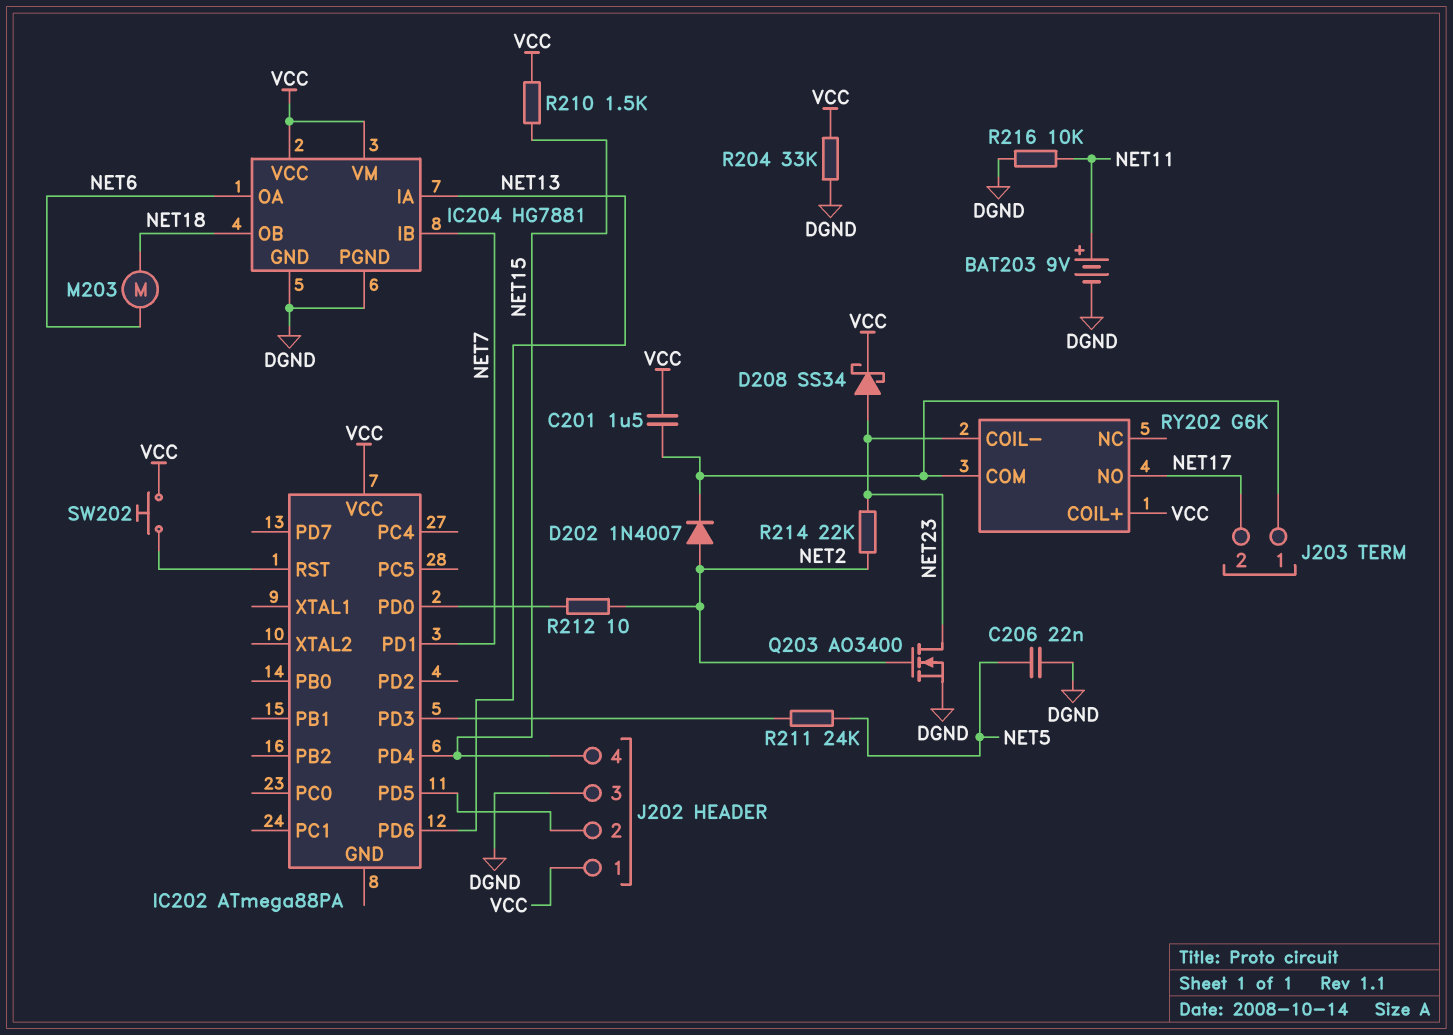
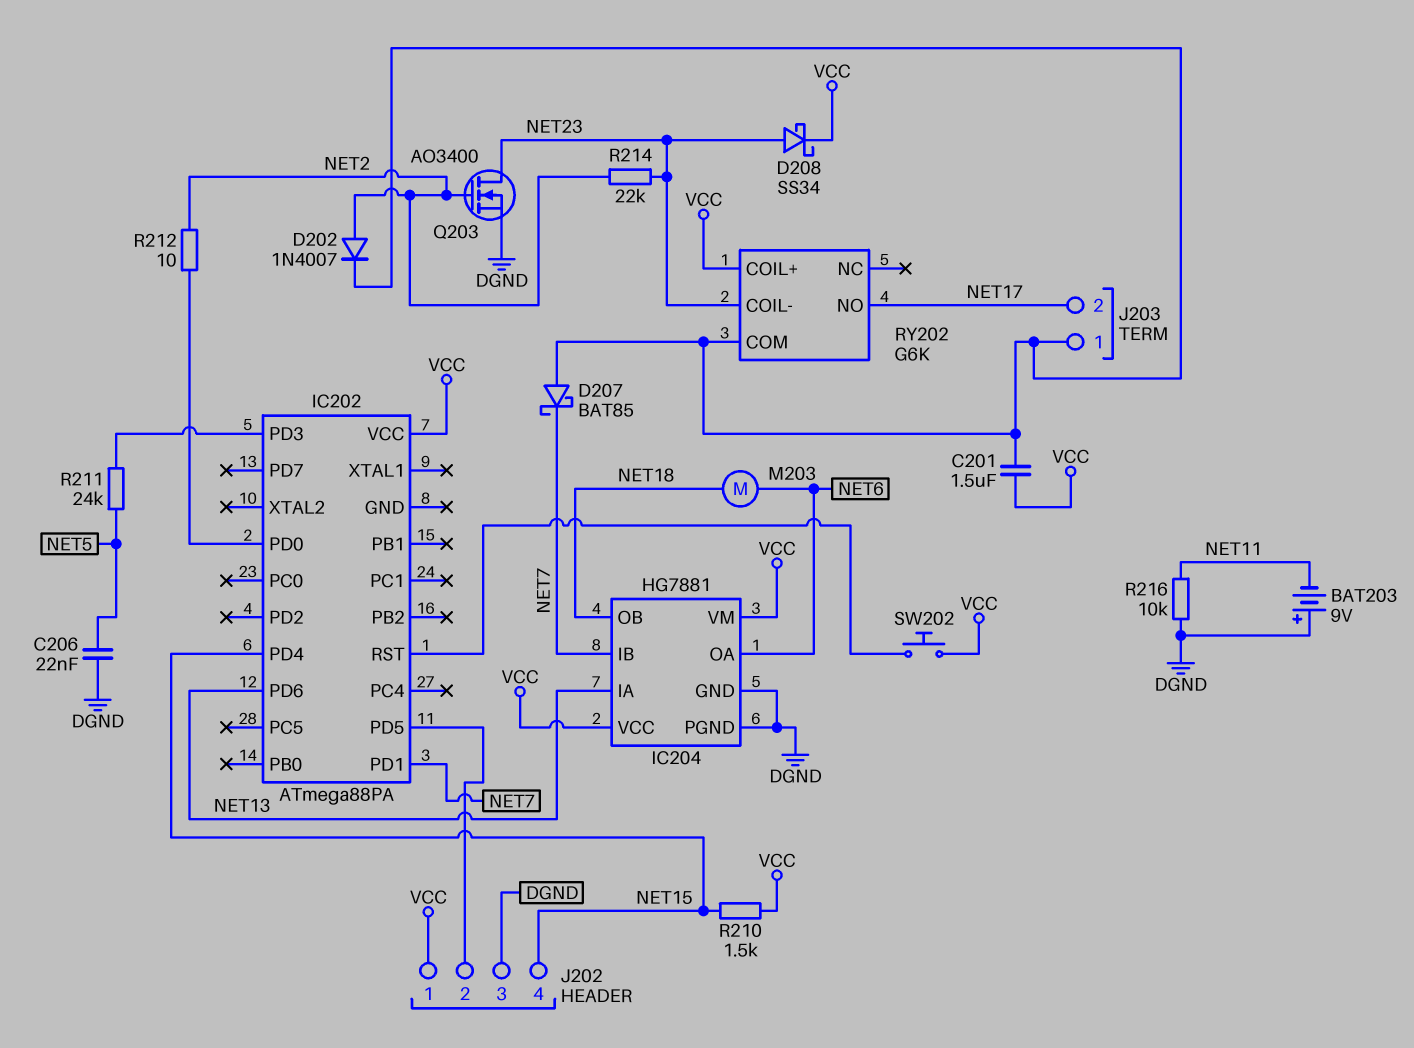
BAT203: 9V (plus NET11, minus DGND) -> 9V (plus DGND, minus NET11)
D207: none -> schottky BAT85 (A J203/1, K NET7)
R204: 33k (DGND, VCC) -> none

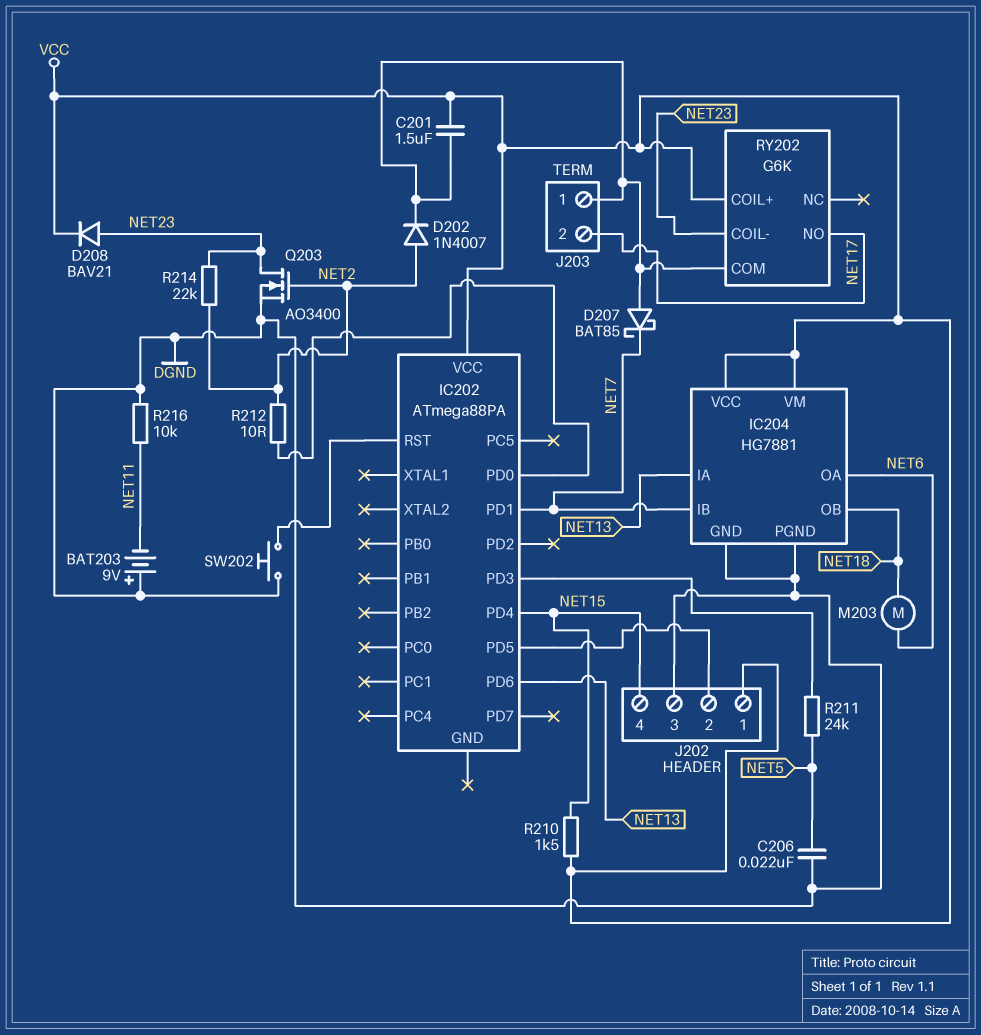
D208: schottky SS34 (A NET23, K VCC) -> diode BAV21 (A NET23, K VCC)
SW202: button (IC202/RST, VCC) -> button (DGND, IC202/RST)

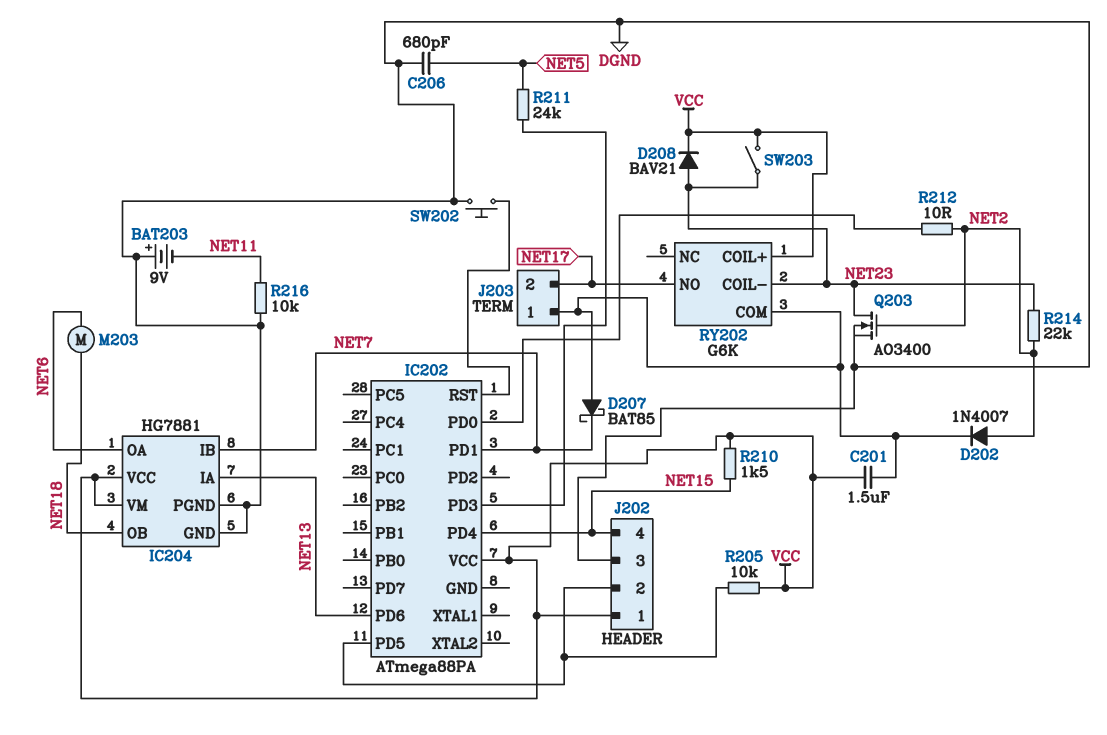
C206: 22nF (DGND, NET5) -> 680pF (DGND, NET5)
R205: none -> 10k (IC202/PD5, VCC)
SW203: none -> switch (NET23, VCC)

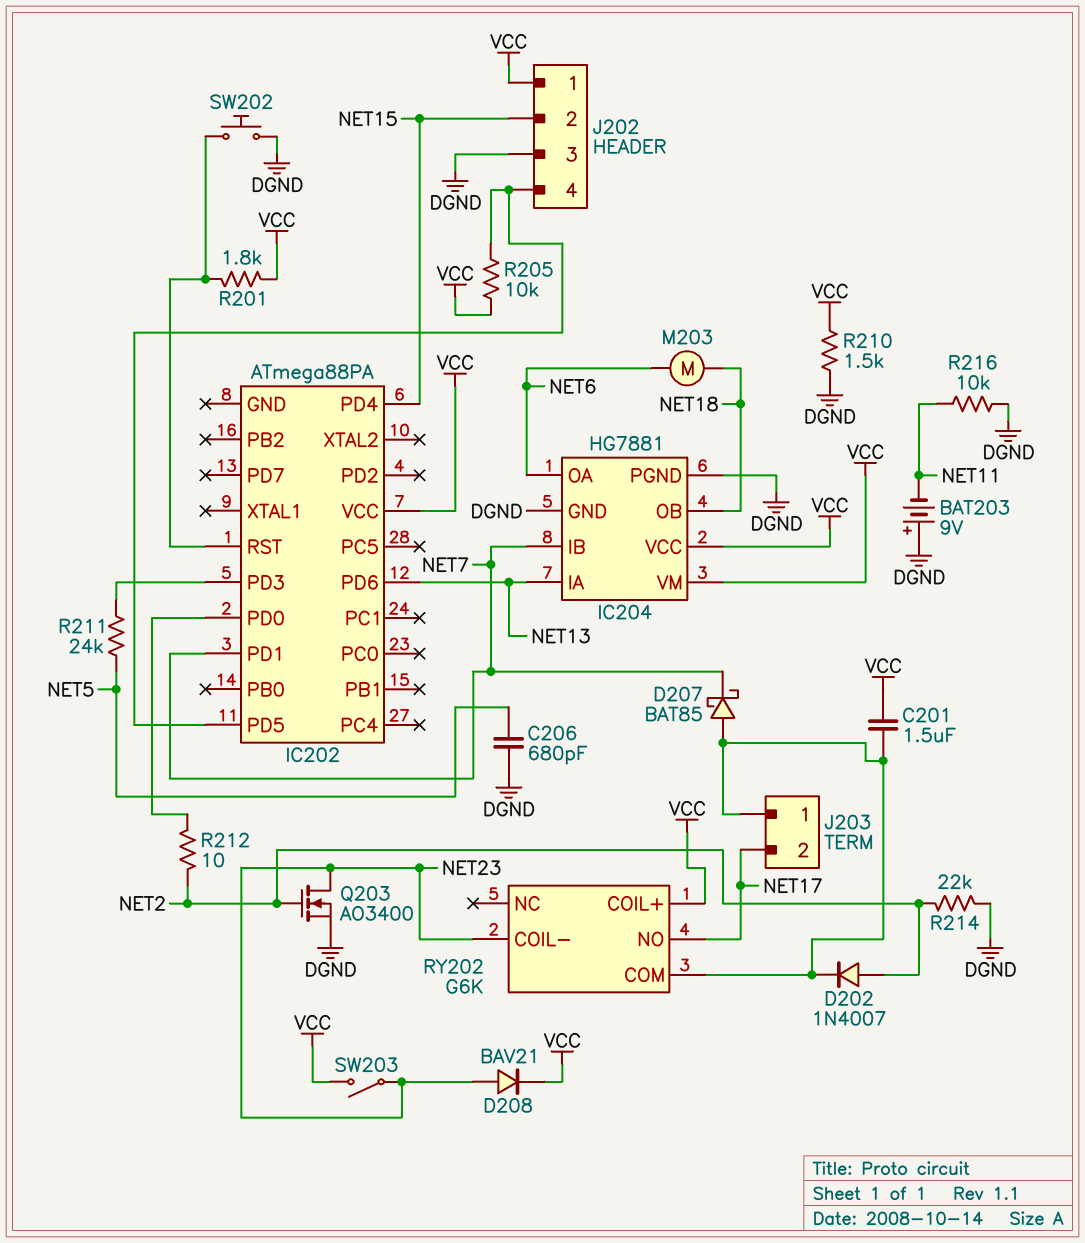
J202 pin 2: IC202/PD5 -> NET15
J202 pin 4: NET15 -> IC202/PD5
R201: none -> 1.8k (IC202/RST, VCC)
R210: 1.5k (NET15, VCC) -> 1.5k (DGND, VCC)
R214: 22k (NET2, NET23) -> 22k (DGND, NET2)

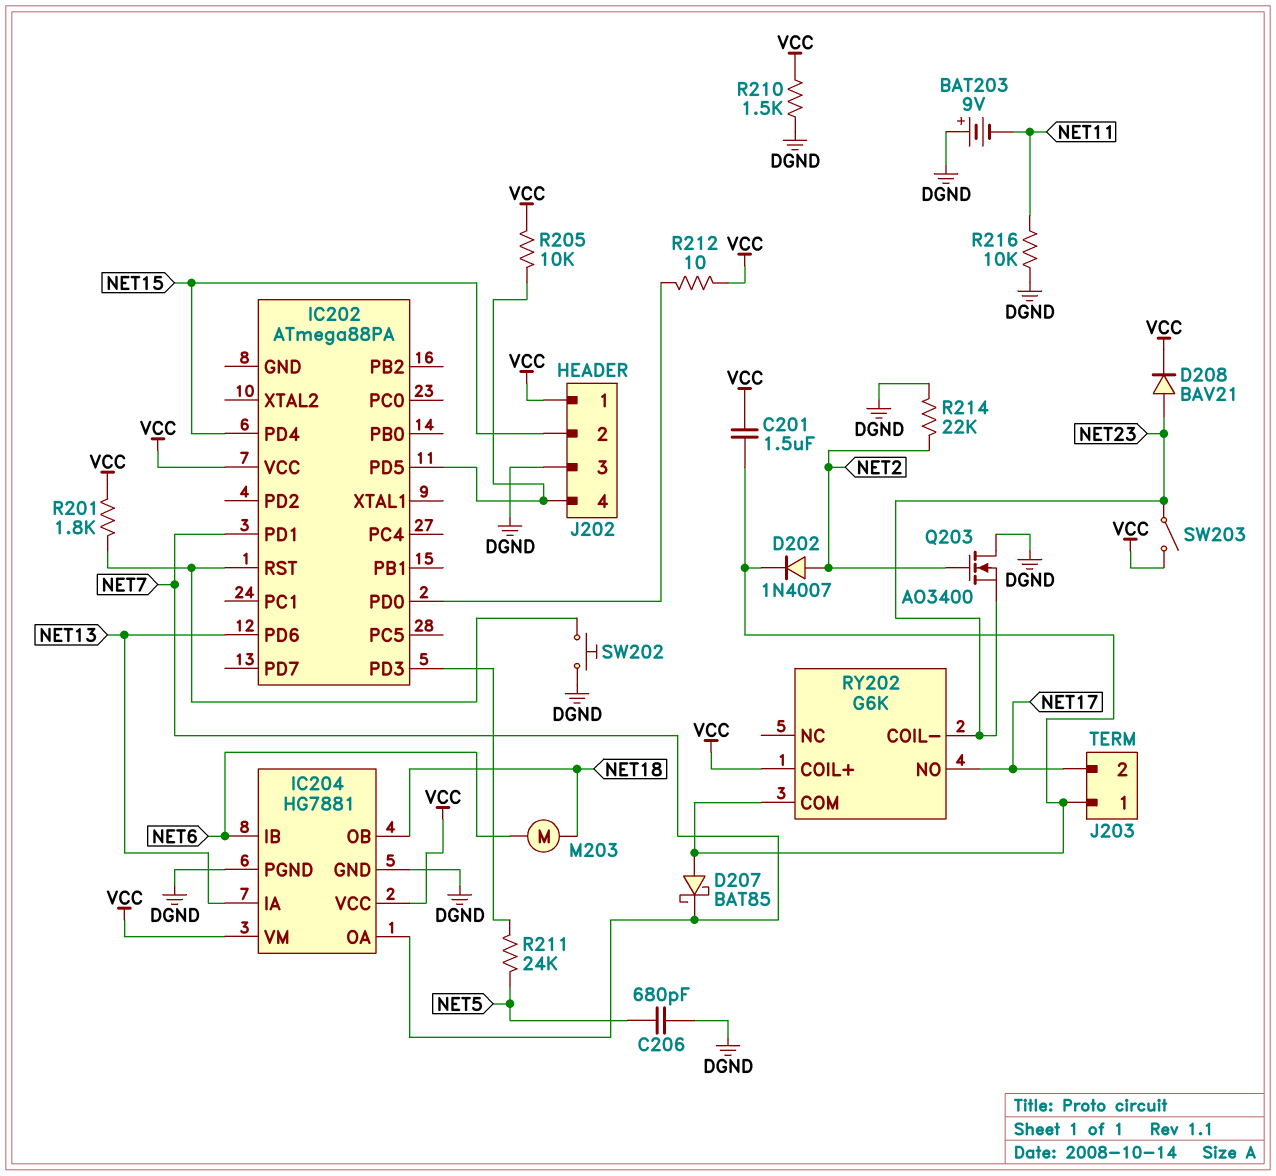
IC204 pin IB: NET7 -> NET6
IC204 pin OA: NET6 -> NET7
Q203: NMOS AO3400 (G NET2, D NET23, S DGND) -> NMOS AO3400 (G NET2, D DGND, S NET23)
R212: 10 (IC202/PD0, NET2) -> 10 (IC202/PD0, VCC)

